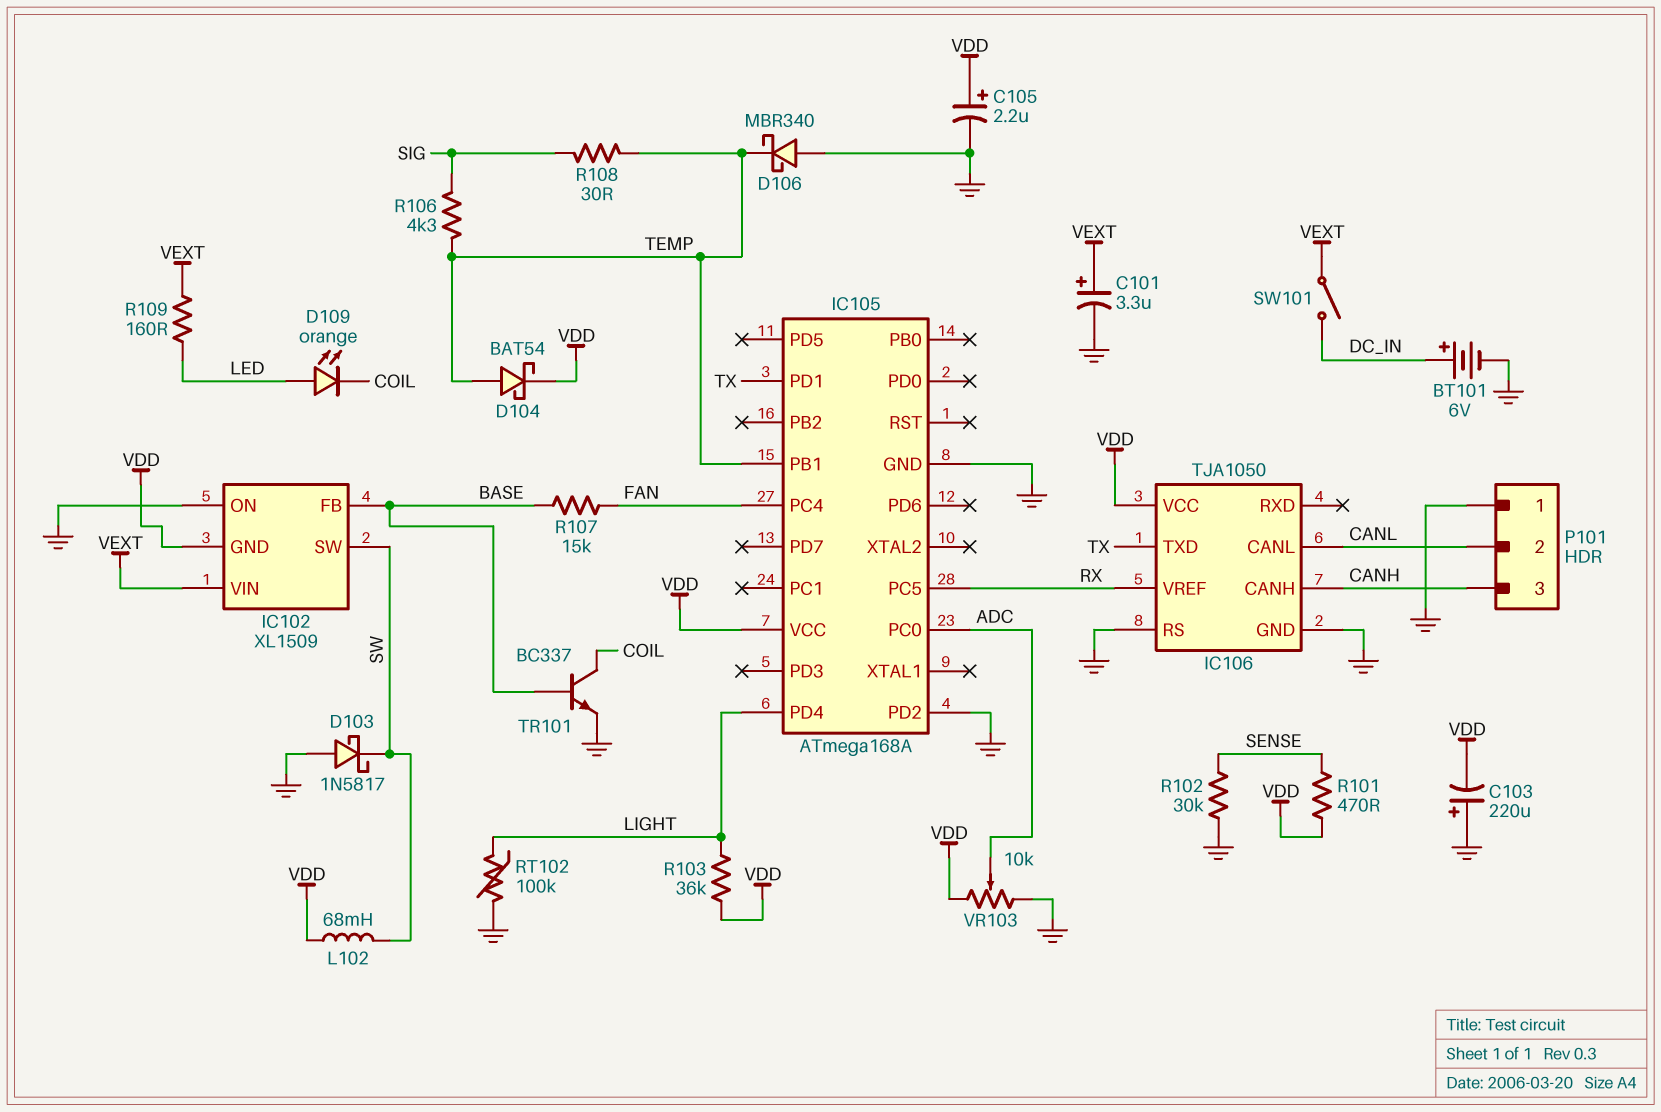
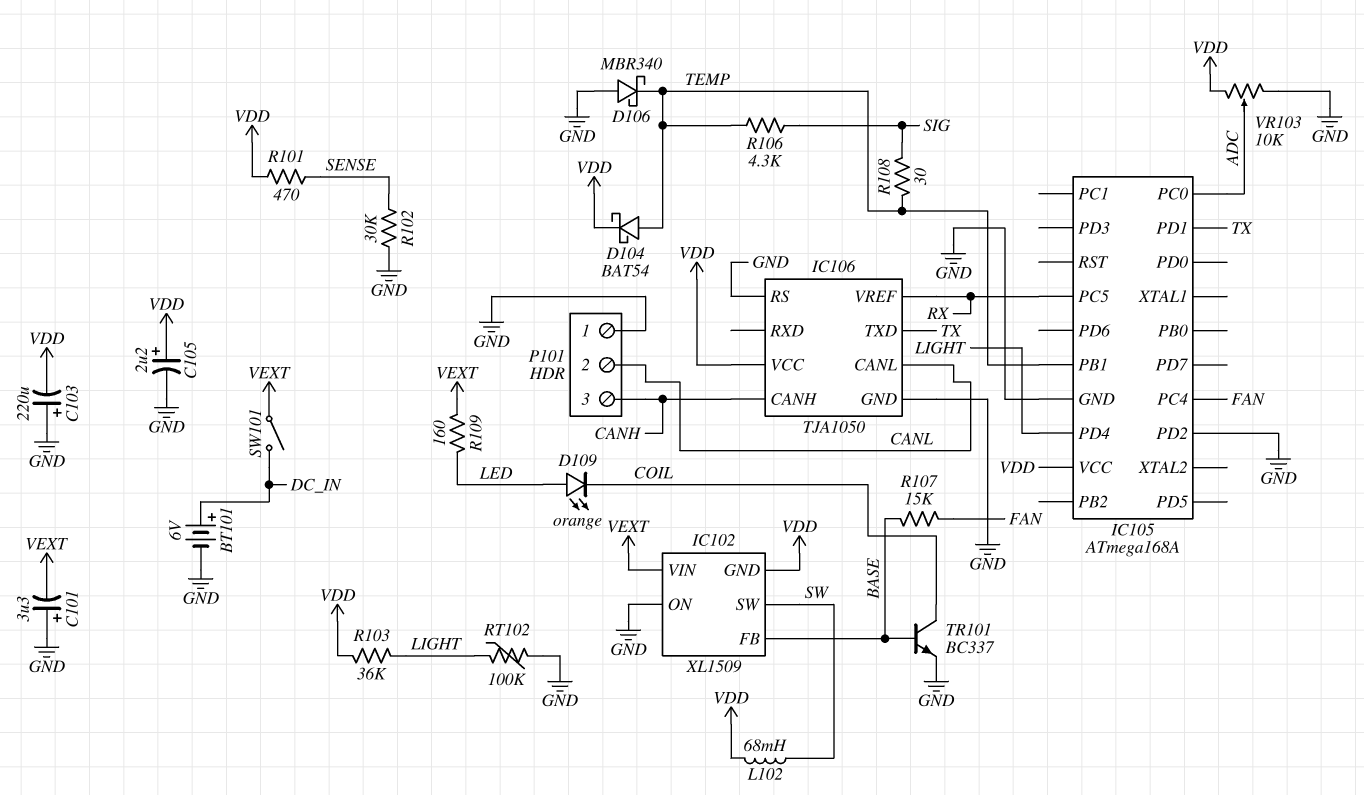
C101: 3.3uF (plus VEXT, minus GND) -> 3.3uF (plus GND, minus VEXT)
D103: schottky 1N5817 (A GND, K SW) -> none

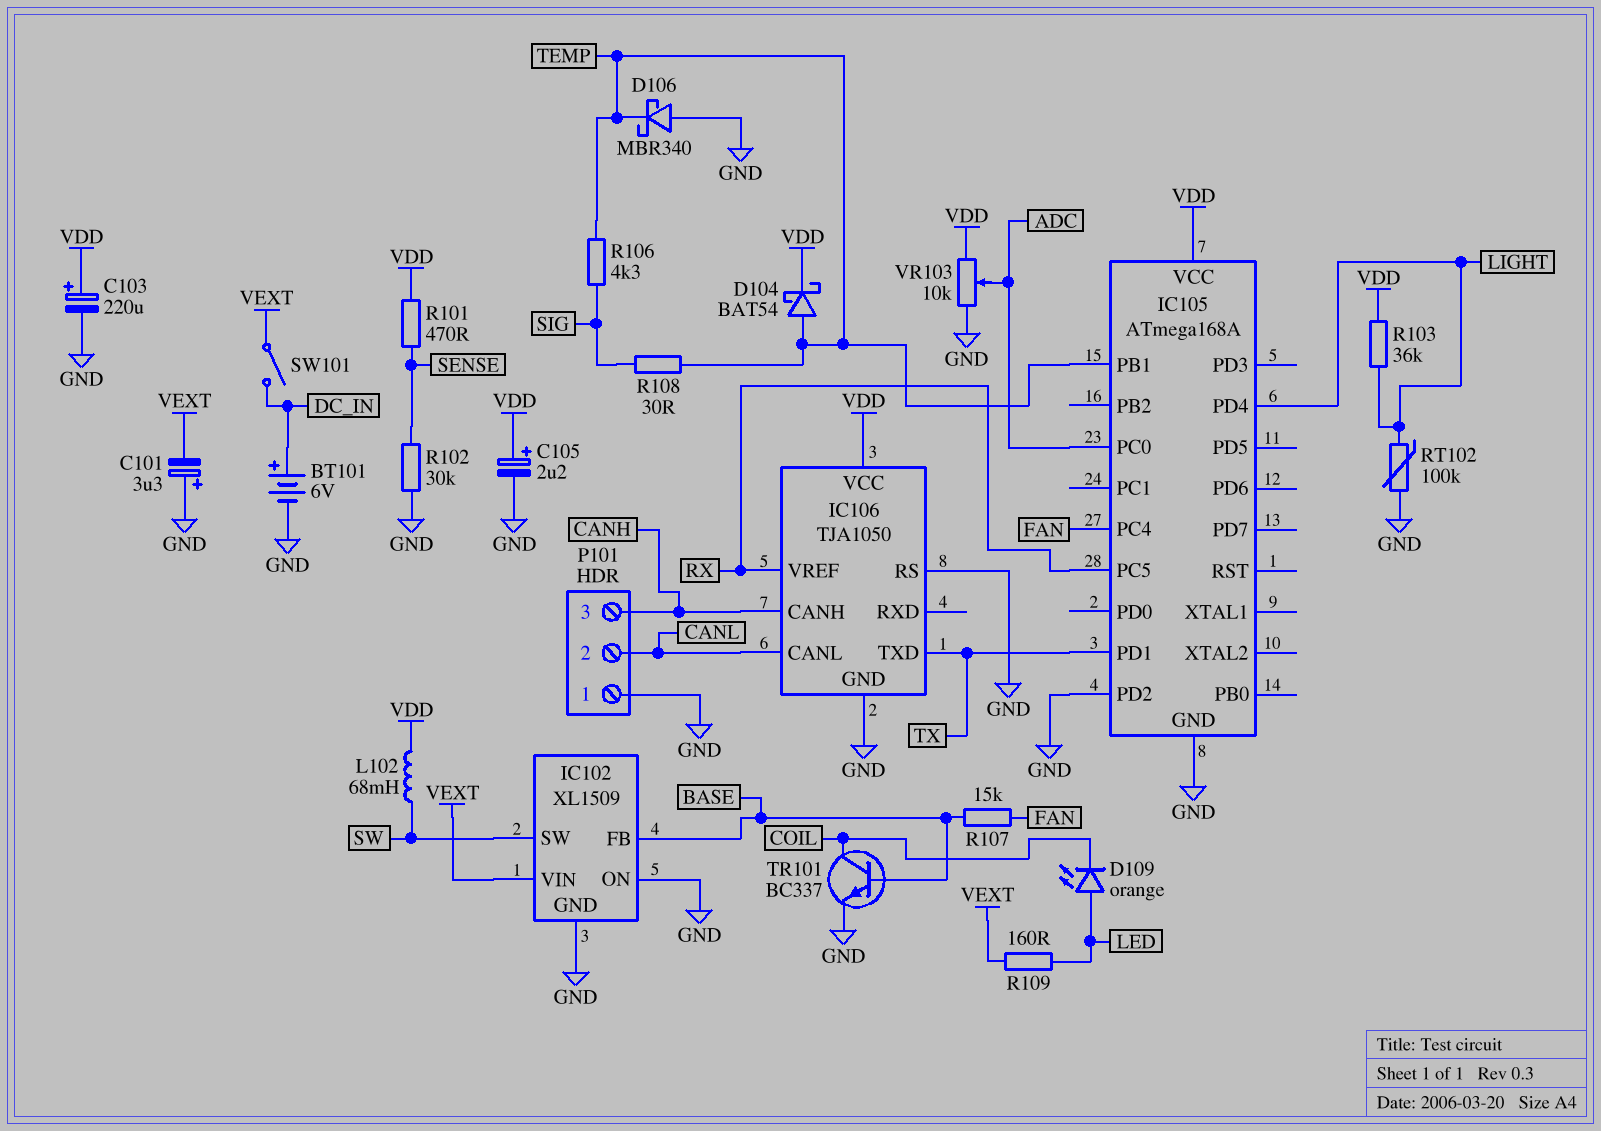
C103: 220uF (plus GND, minus VDD) -> 220uF (plus VDD, minus GND)
IC102 pin GND: VDD -> GND

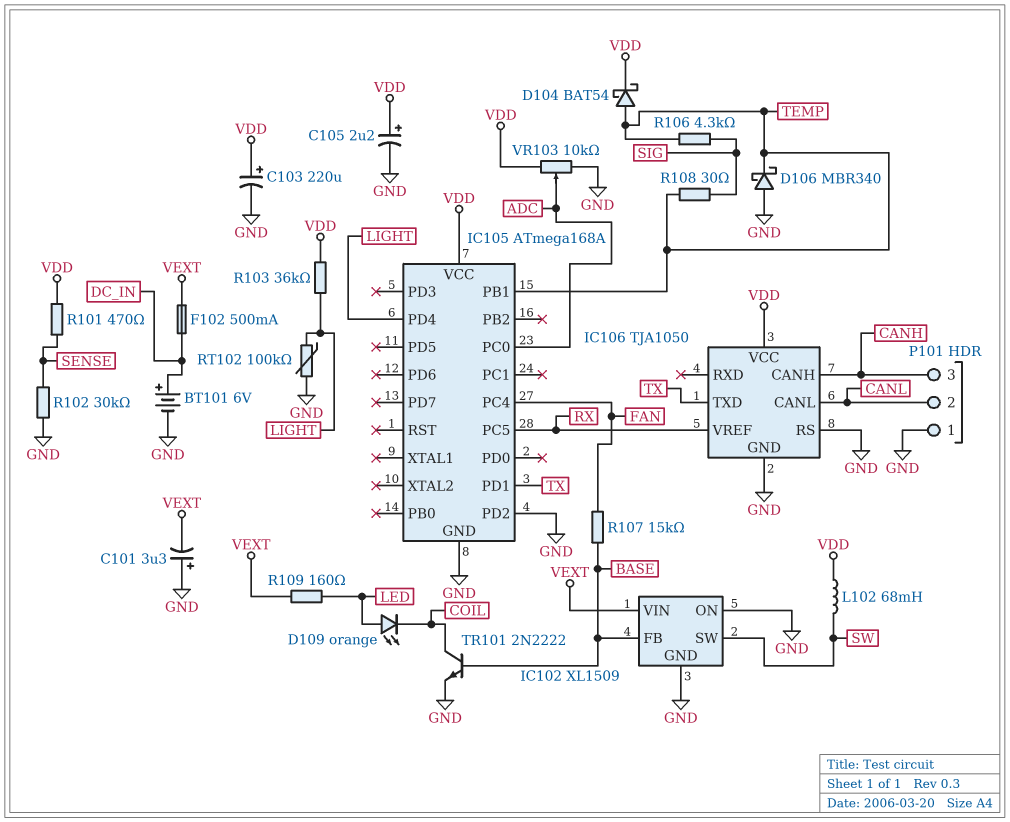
F102: none -> 500mA (DC_IN, VEXT)
SW101: switch (DC_IN, VEXT) -> none
TR101: NPN BC337 (B BASE, C COIL, E GND) -> NPN 2N2222 (B BASE, C COIL, E GND)

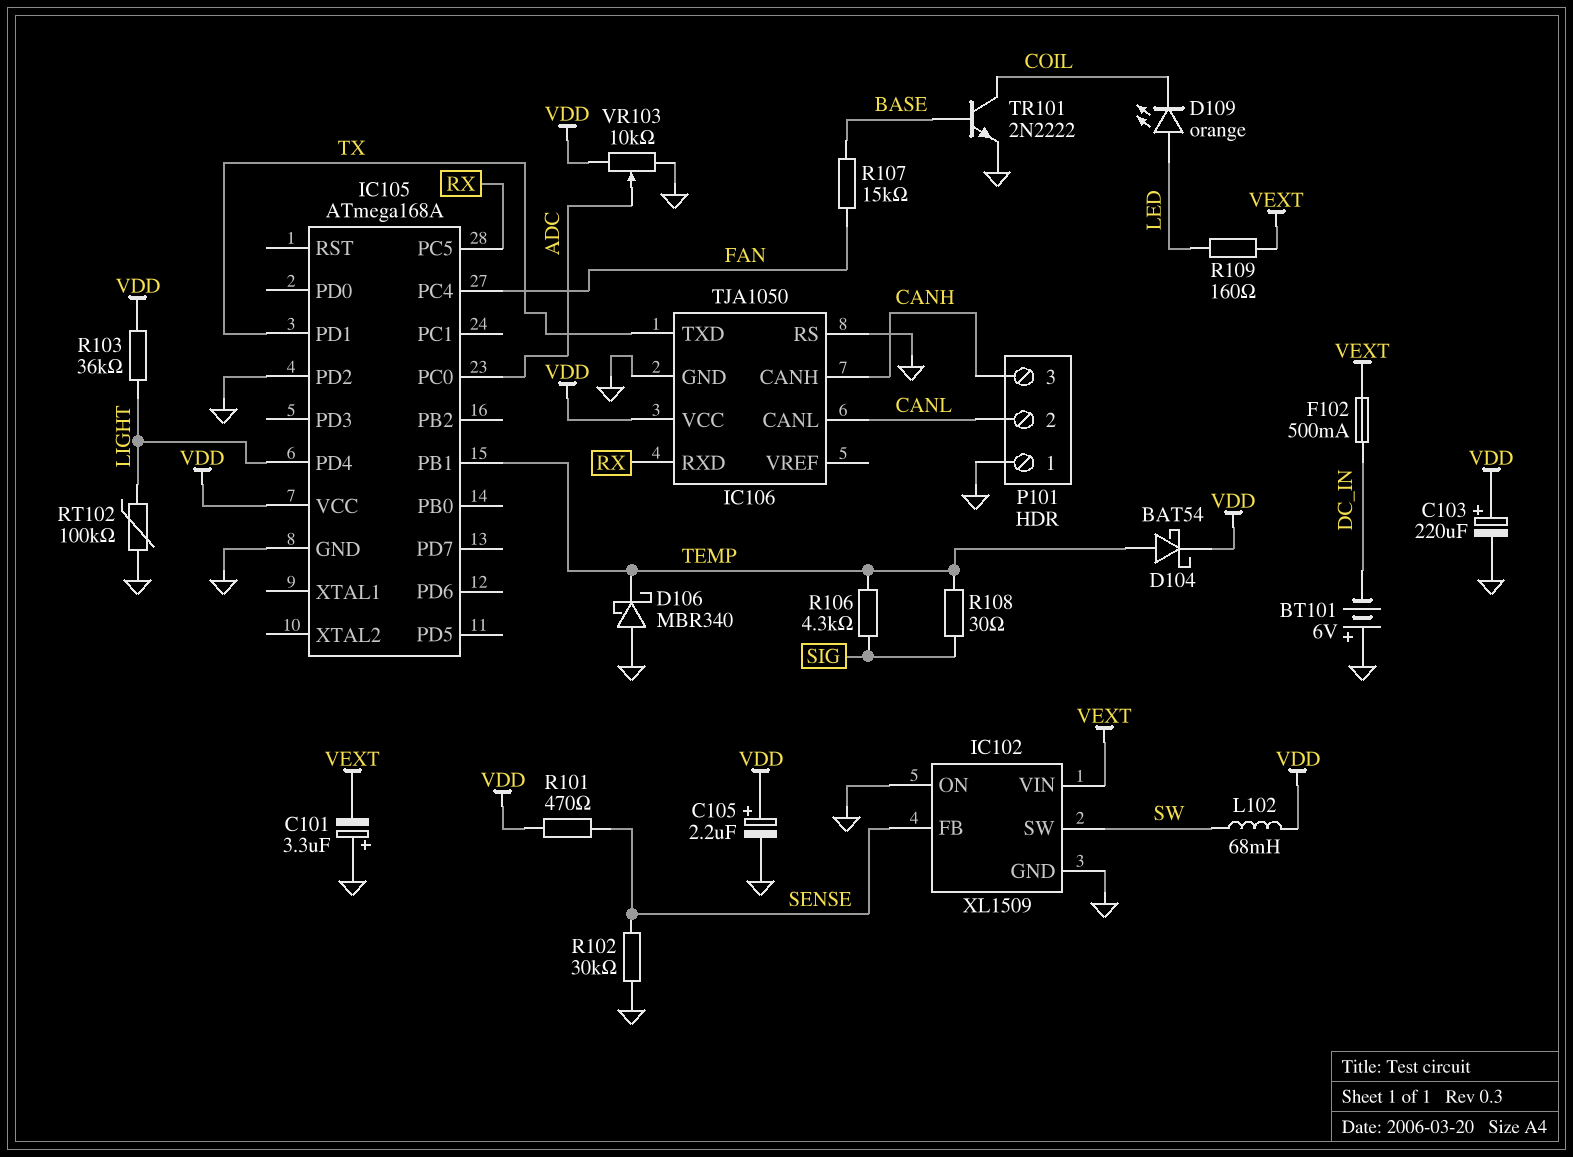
BT101: 6V (plus DC_IN, minus GND) -> 6V (plus GND, minus DC_IN)
IC102 pin FB: BASE -> SENSE
IC106 pin RXD: none -> RX
IC106 pin VREF: RX -> none

